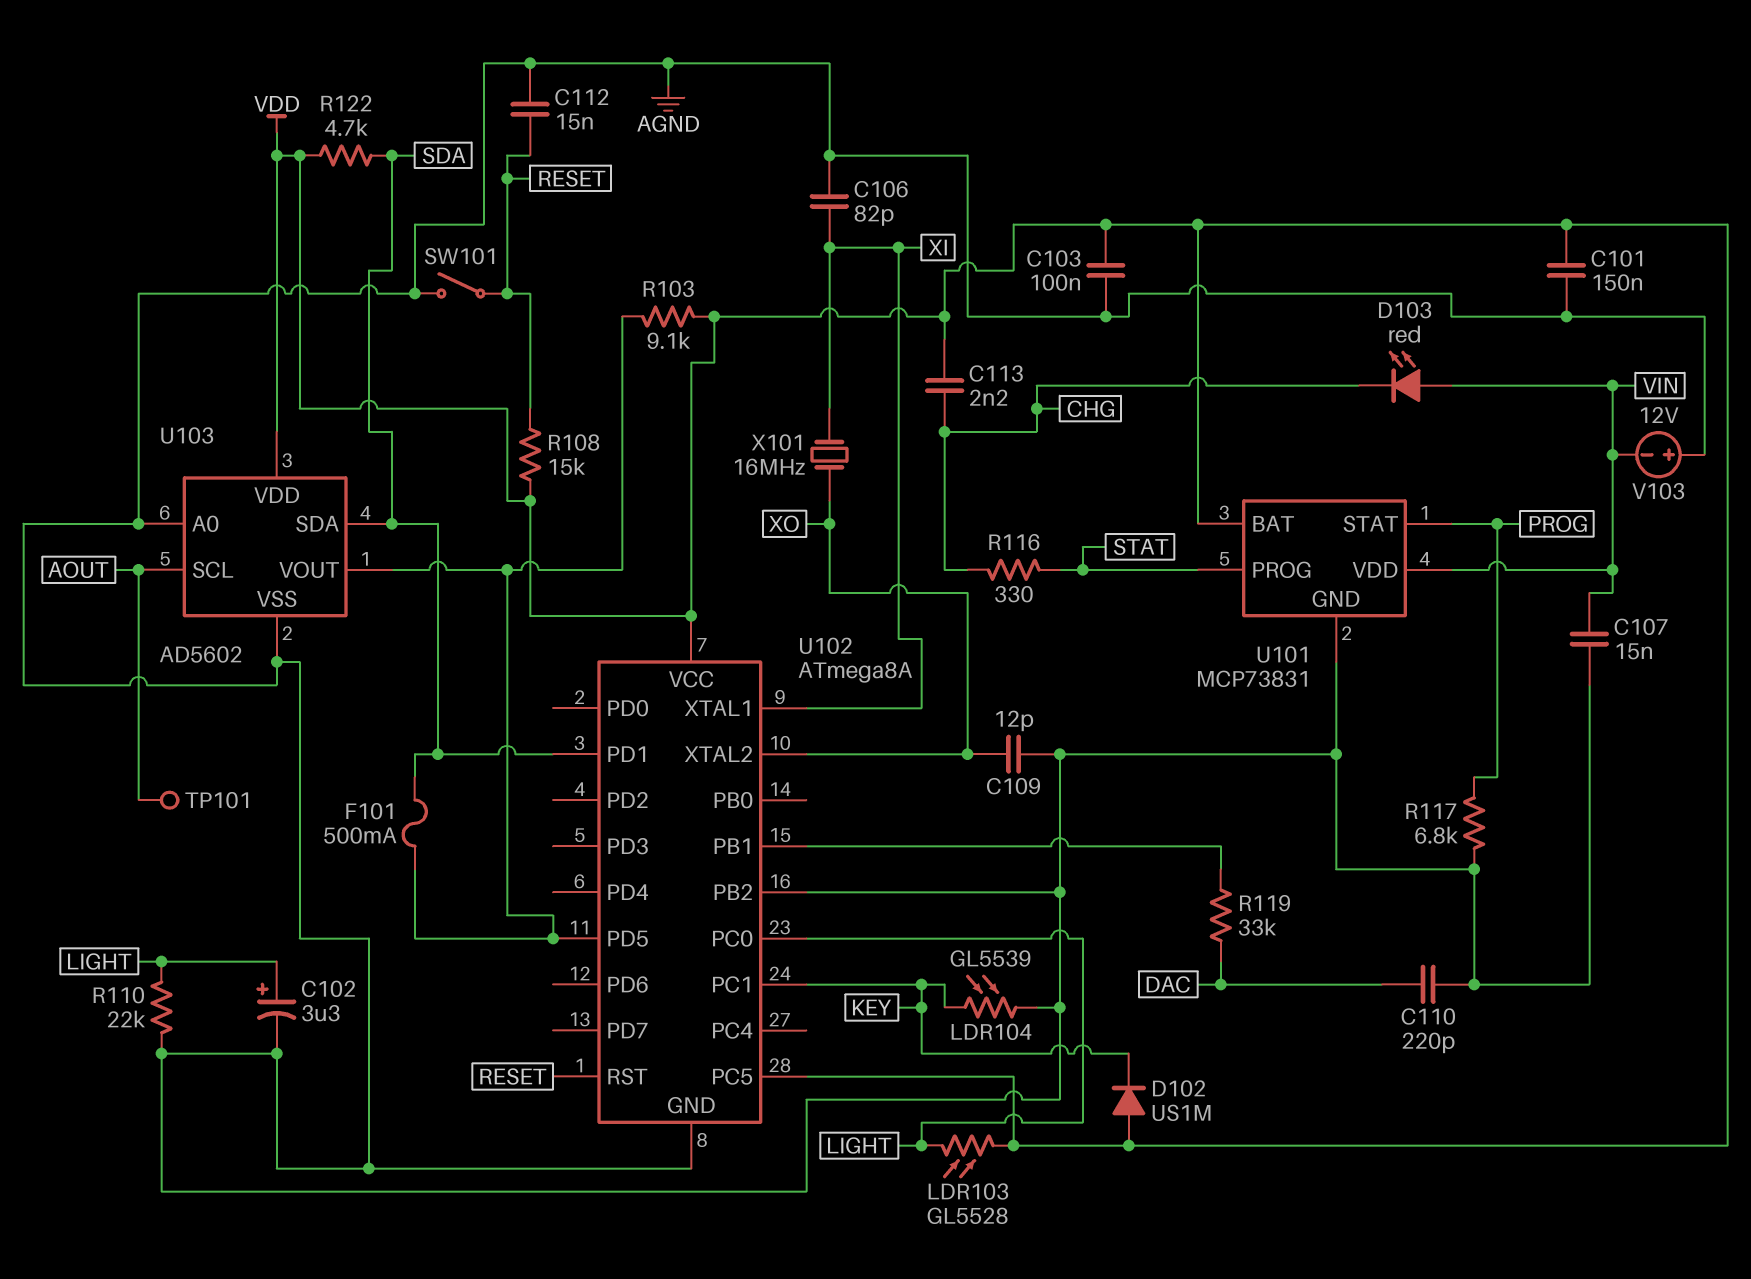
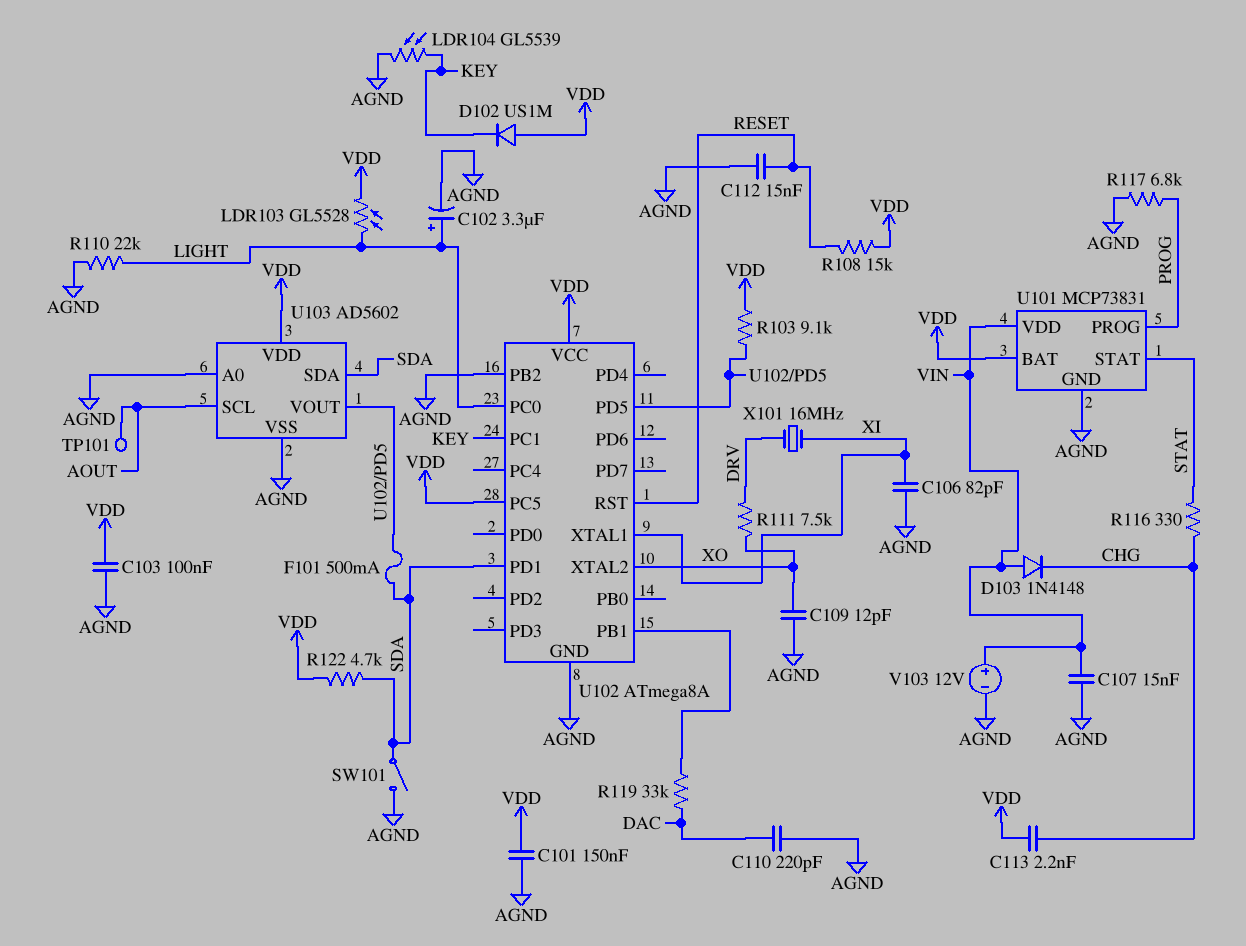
D103: LED red (A VIN, K CHG) -> diode 1N4148 (A VIN, K CHG)
R111: none -> 7.5k (DRV, XO)
SW101: switch (AGND, RESET) -> switch (AGND, SDA)
U101 pin PROG: STAT -> PROG
U101 pin STAT: PROG -> STAT
V103: 12V (plus AGND, minus VIN) -> 12V (plus VIN, minus AGND)
X101: 16MHz (XI, XO) -> 16MHz (DRV, XI)

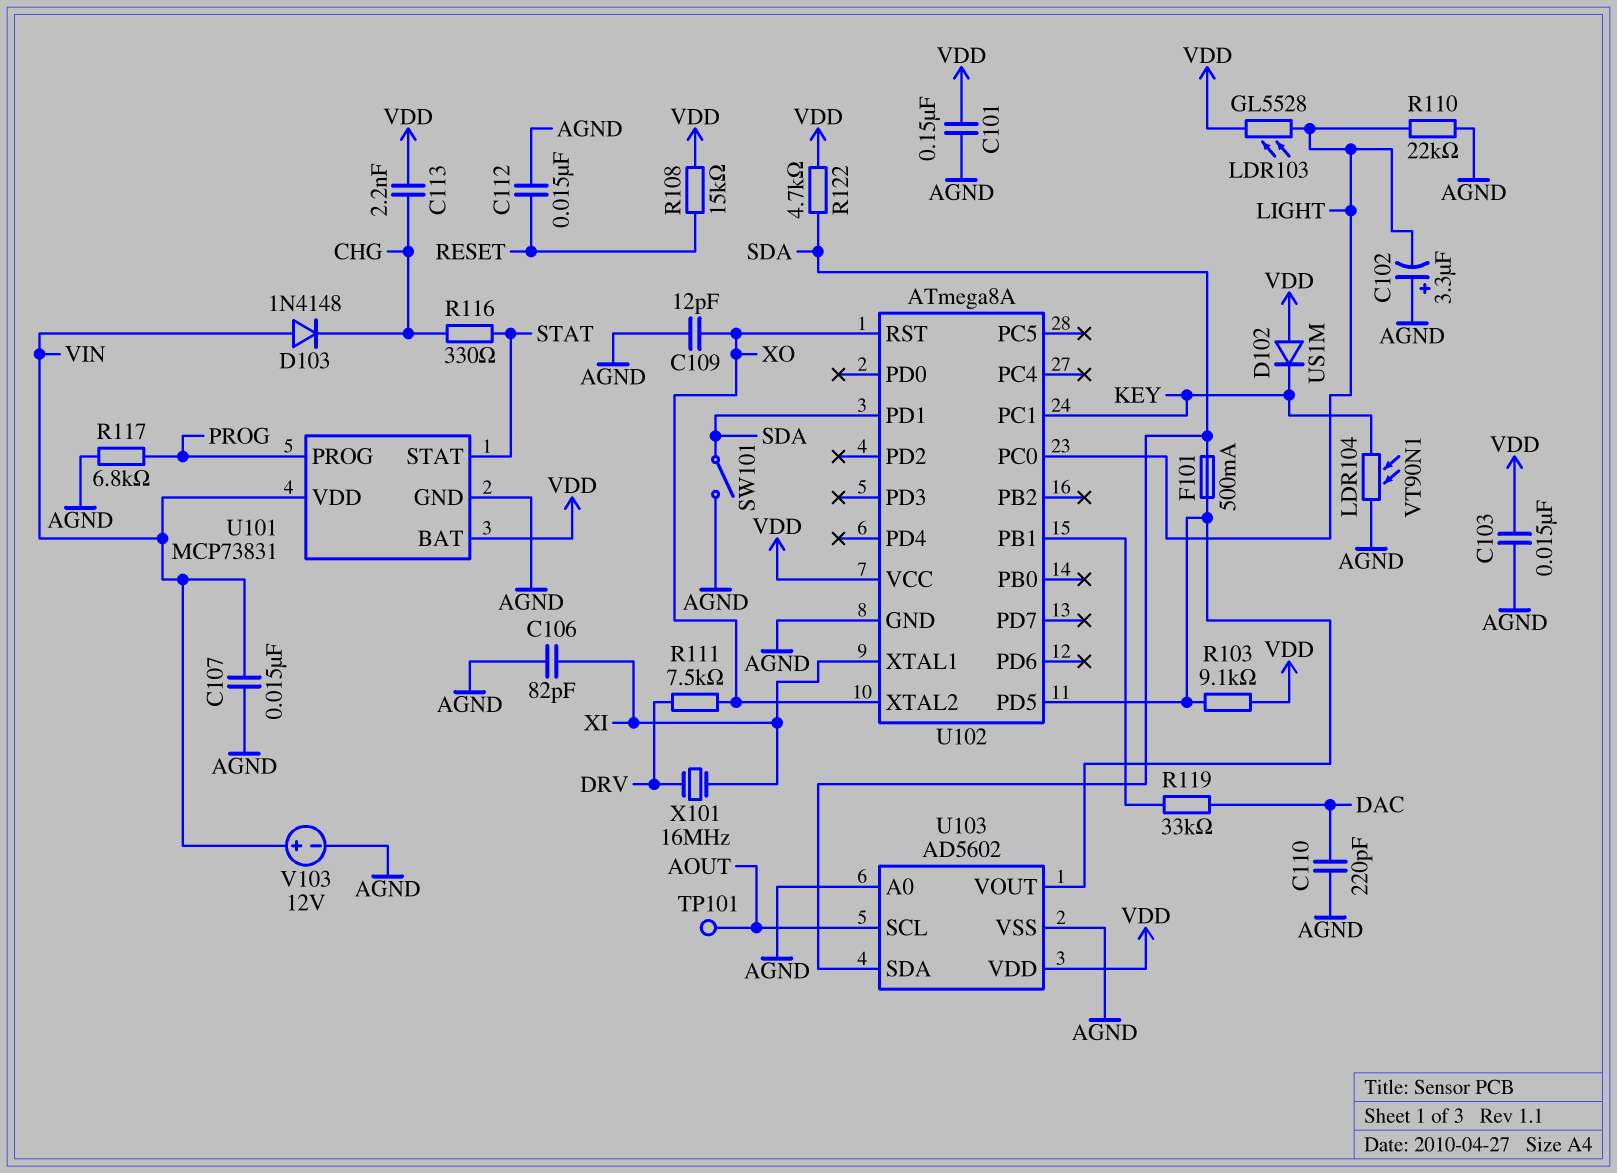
C102: 3.3uF (plus LIGHT, minus AGND) -> 3.3uF (plus AGND, minus LIGHT)
C103: 100nF (AGND, VDD) -> 15nF (AGND, VDD)
LDR104: GL5539 (AGND, KEY) -> VT90N1 (AGND, KEY)
U102 pin PB2: AGND -> none
U102 pin PC5: VDD -> none
U102 pin RST: RESET -> XO

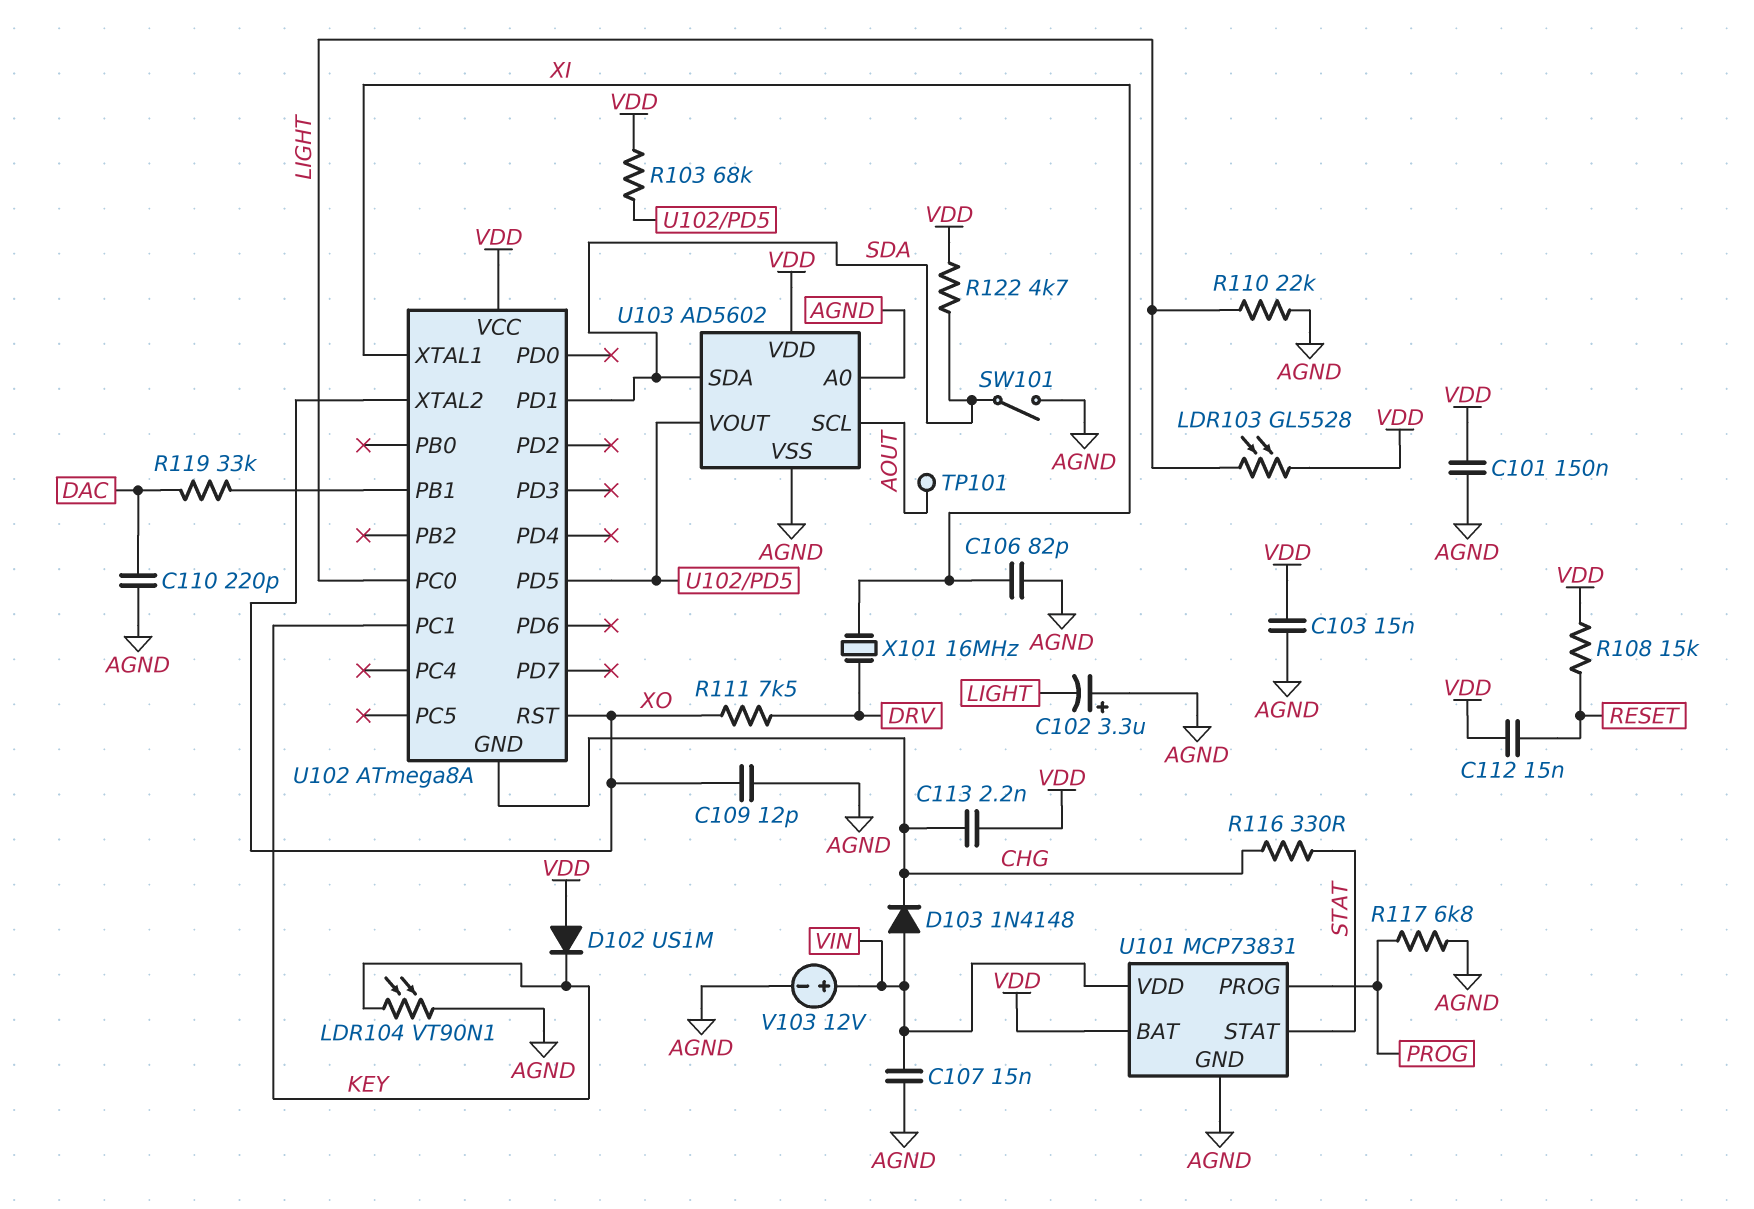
C112: 15nF (AGND, RESET) -> 15nF (RESET, VDD)
F101: 500mA (SDA, U102/PD5) -> none
R103: 9.1k (U102/PD5, VDD) -> 68k (U102/PD5, VDD)
U102 pin GND: AGND -> CHG

